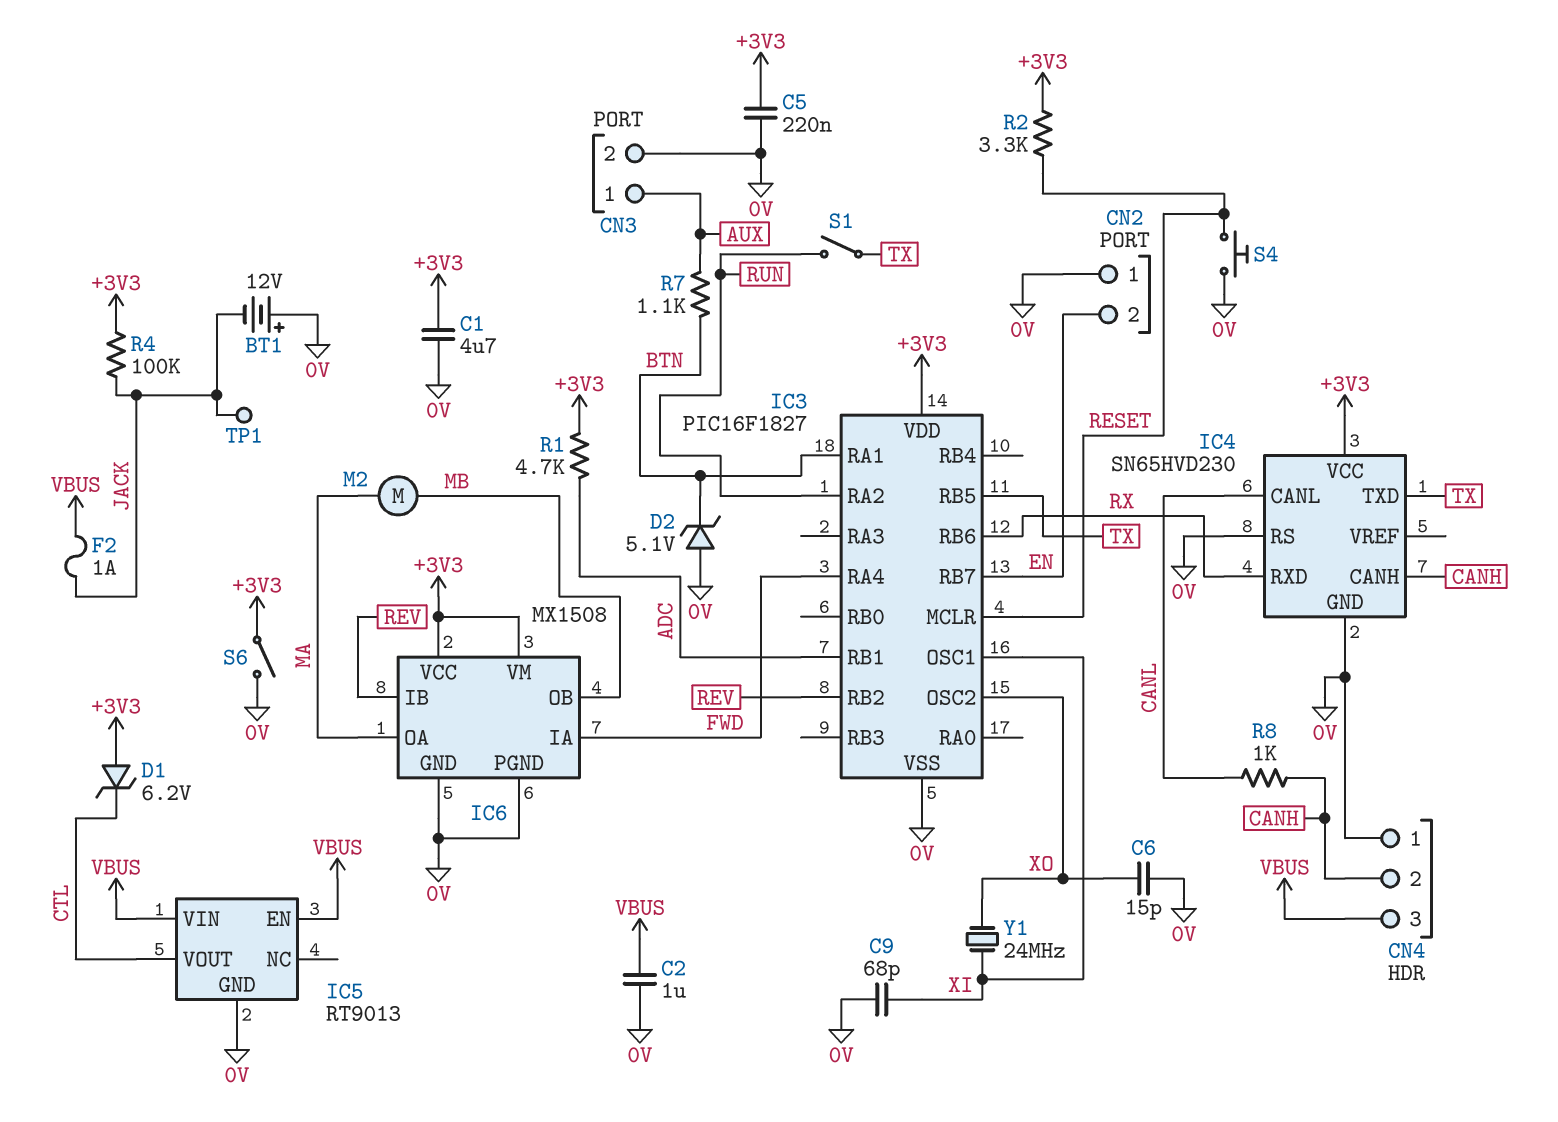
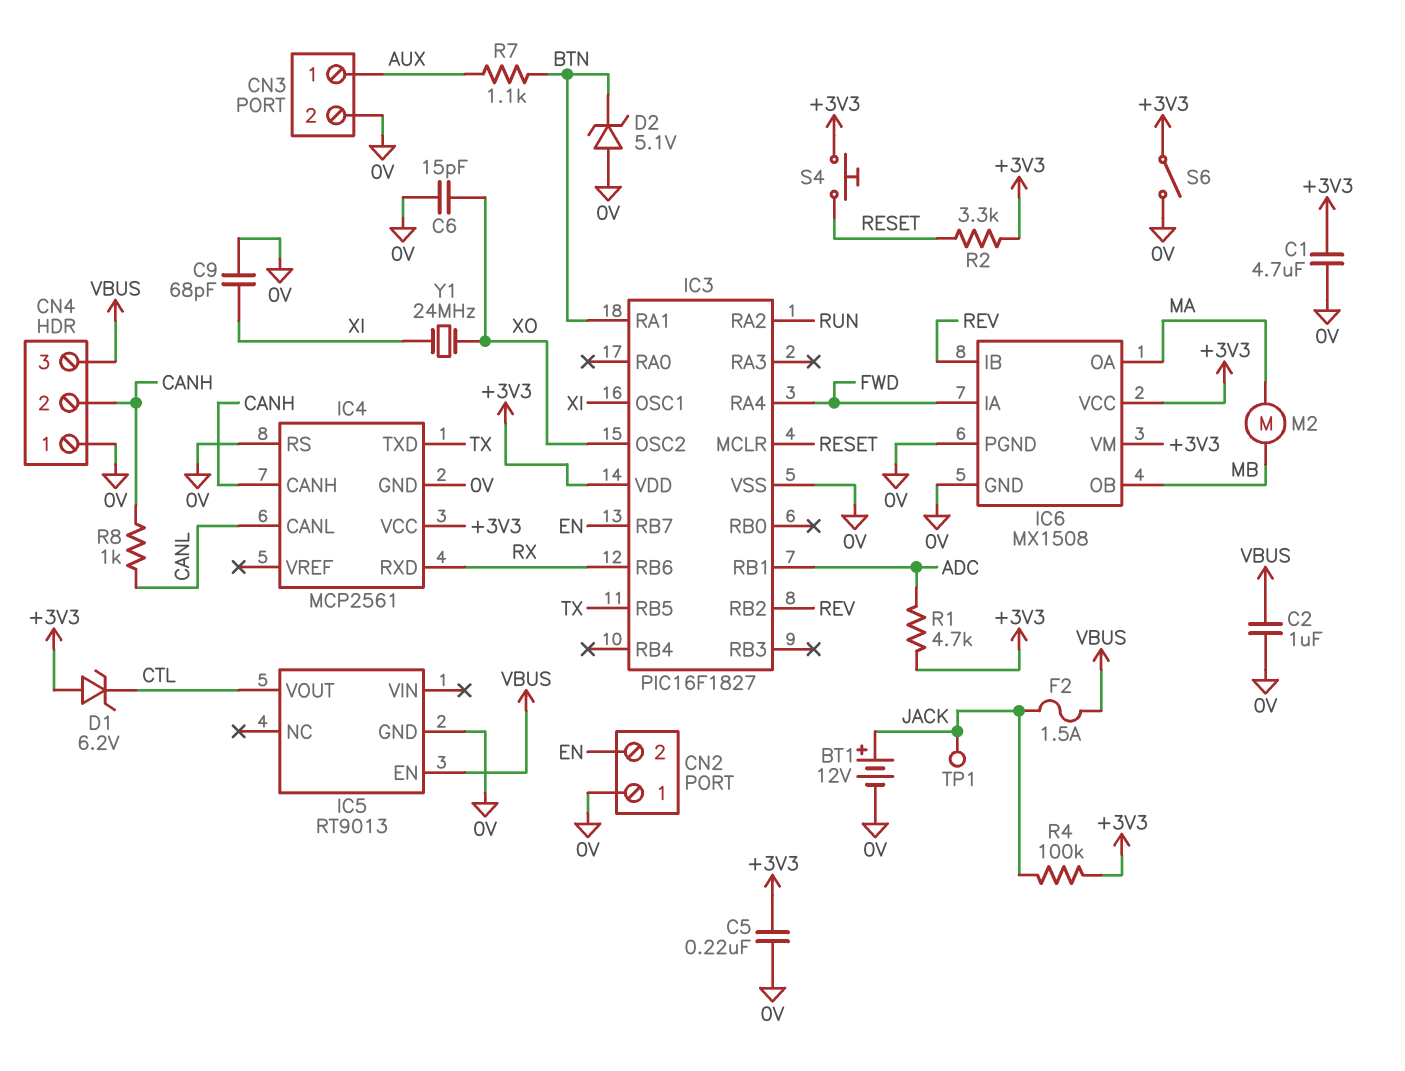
BT1: 12V (plus 0V, minus JACK) -> 12V (plus JACK, minus 0V)
F2: 1A (JACK, VBUS) -> 1.5A (JACK, VBUS)
IC4: SN65HVD230 -> MCP2561
IC5 pin VIN: VBUS -> none
S1: switch (RUN, TX) -> none
S4: button (0V, RESET) -> button (+3V3, RESET)

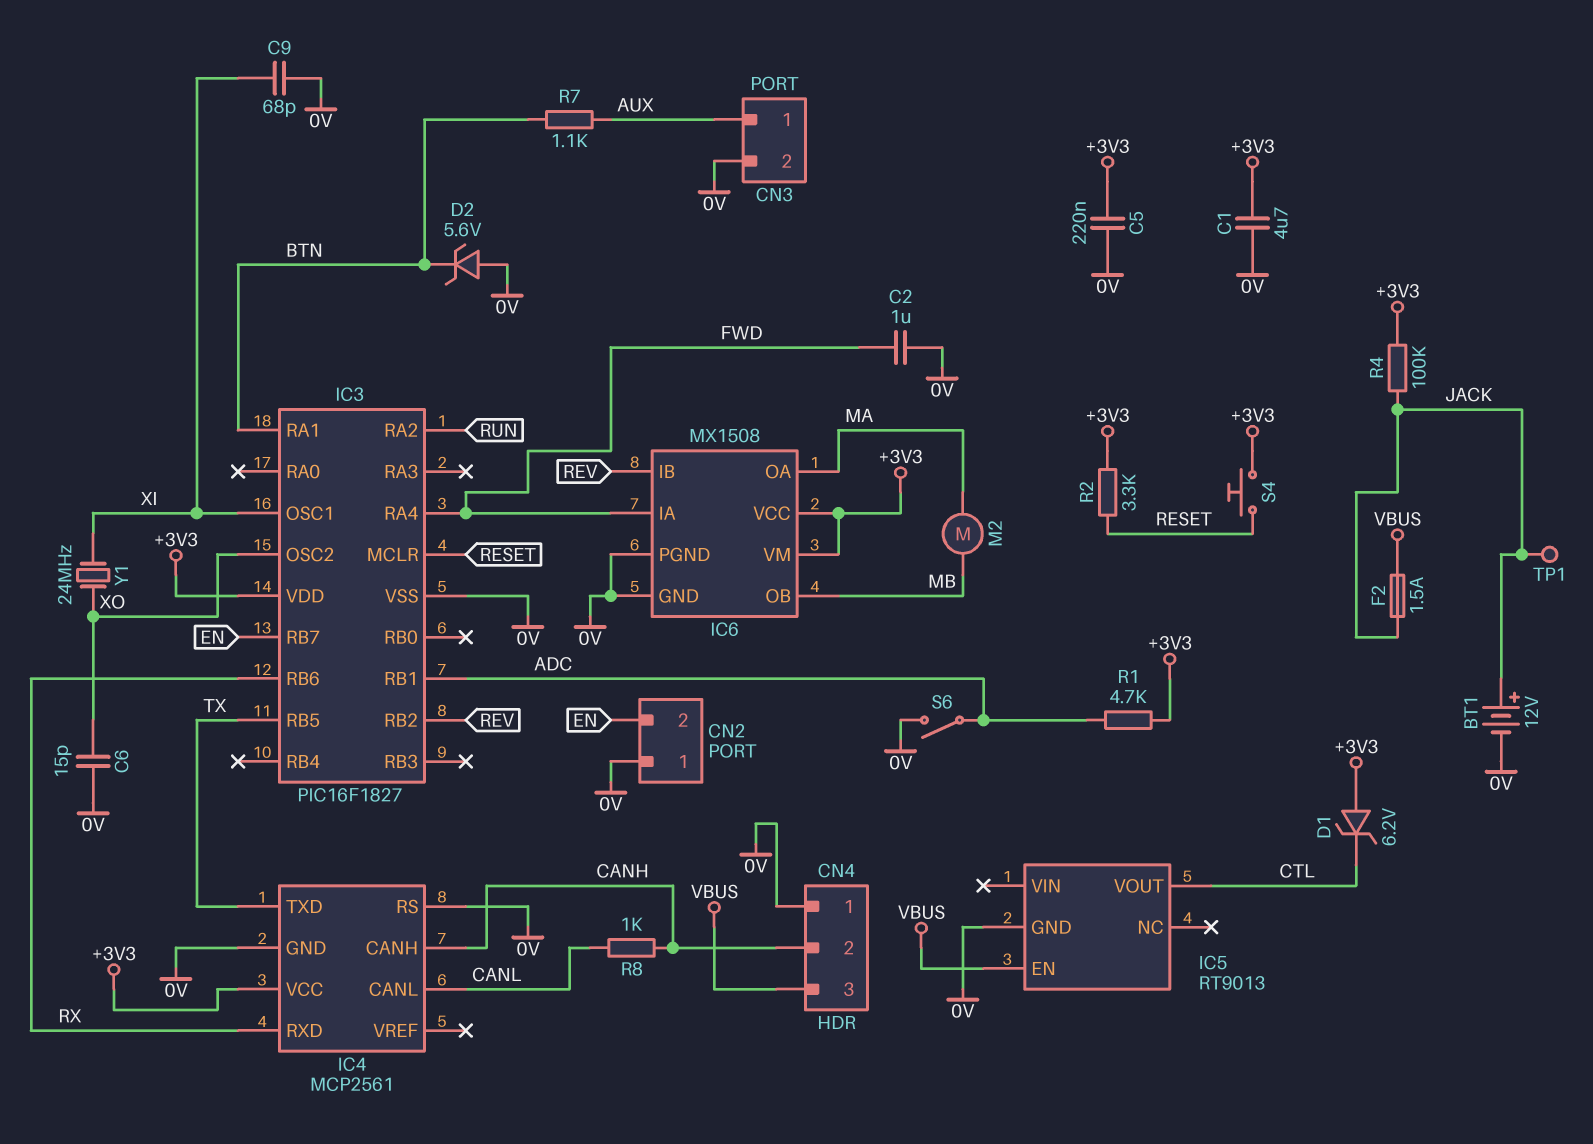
C2: 1uF (0V, VBUS) -> 1uF (0V, FWD)
D2: zener 5.1V (A 0V, K BTN) -> zener 5.6V (A 0V, K BTN)
S6: switch (+3V3, 0V) -> switch (0V, ADC)

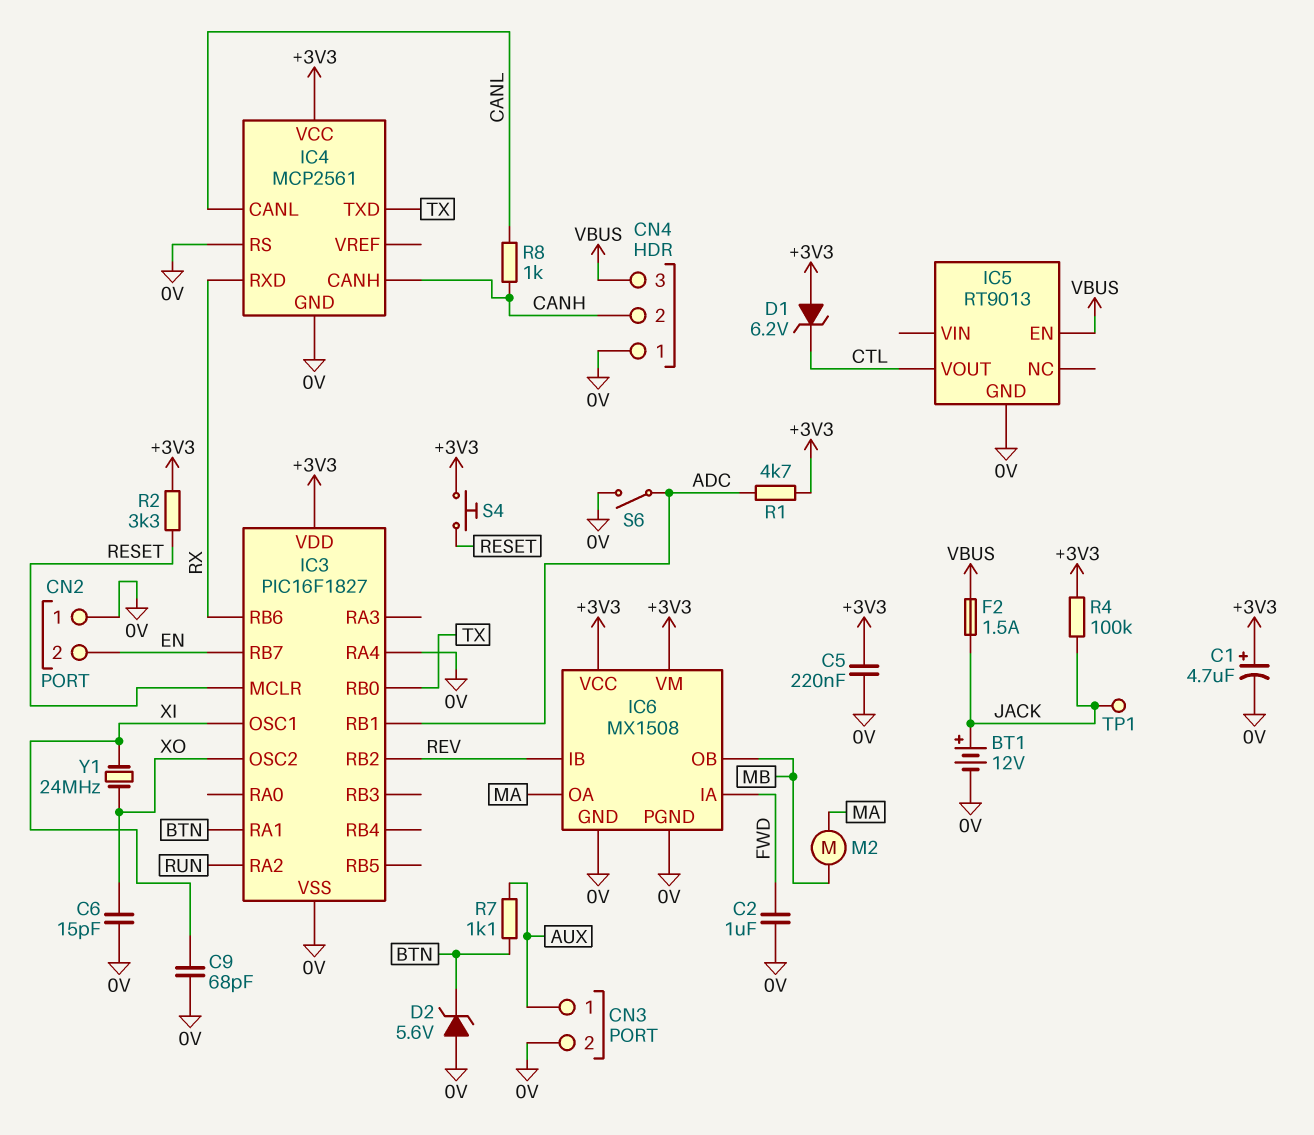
C1: 4.7uF (+3V3, 0V) -> 4.7uF (plus +3V3, minus 0V)
IC3 pin RA4: FWD -> 0V
IC3 pin RB0: none -> TX
IC3 pin RB5: TX -> none

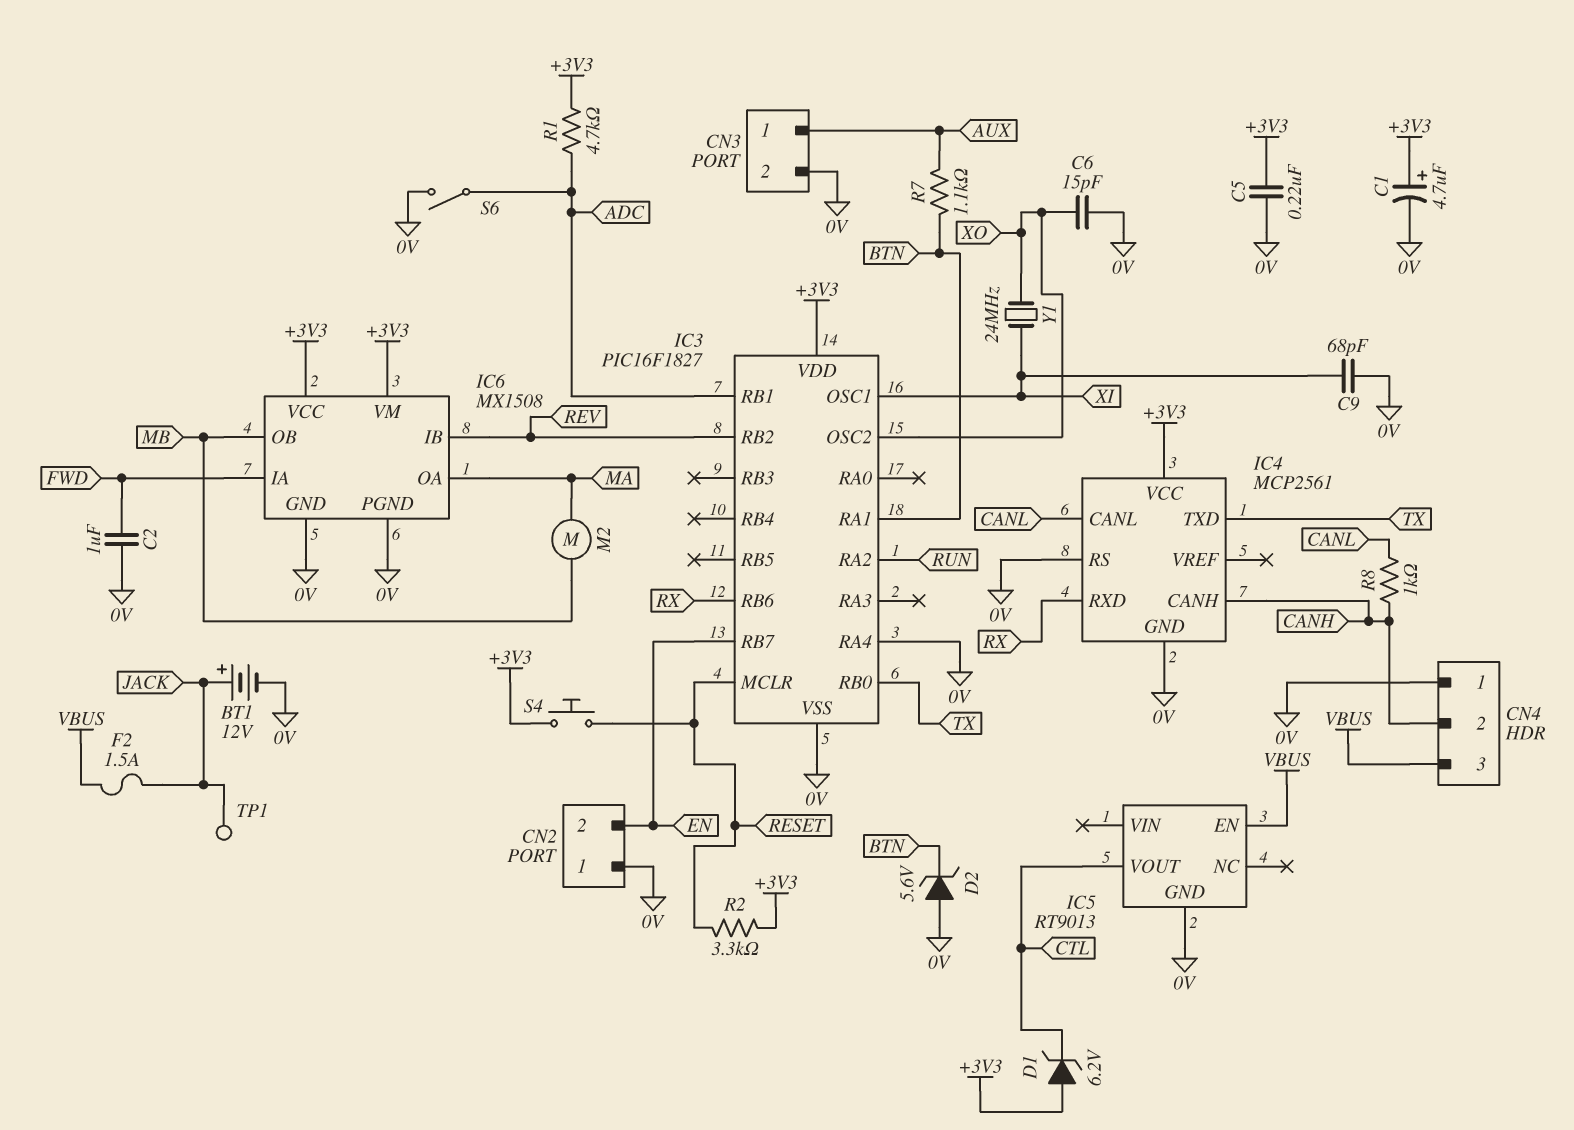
R4: 100k (+3V3, JACK) -> none

